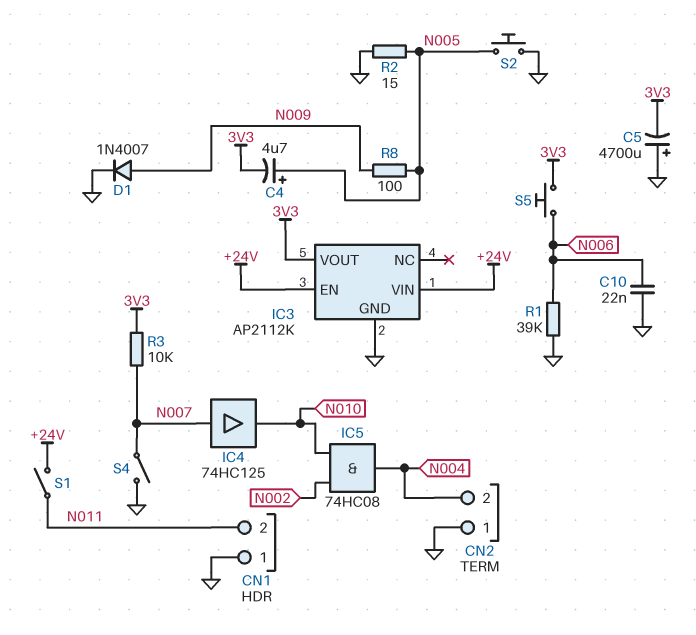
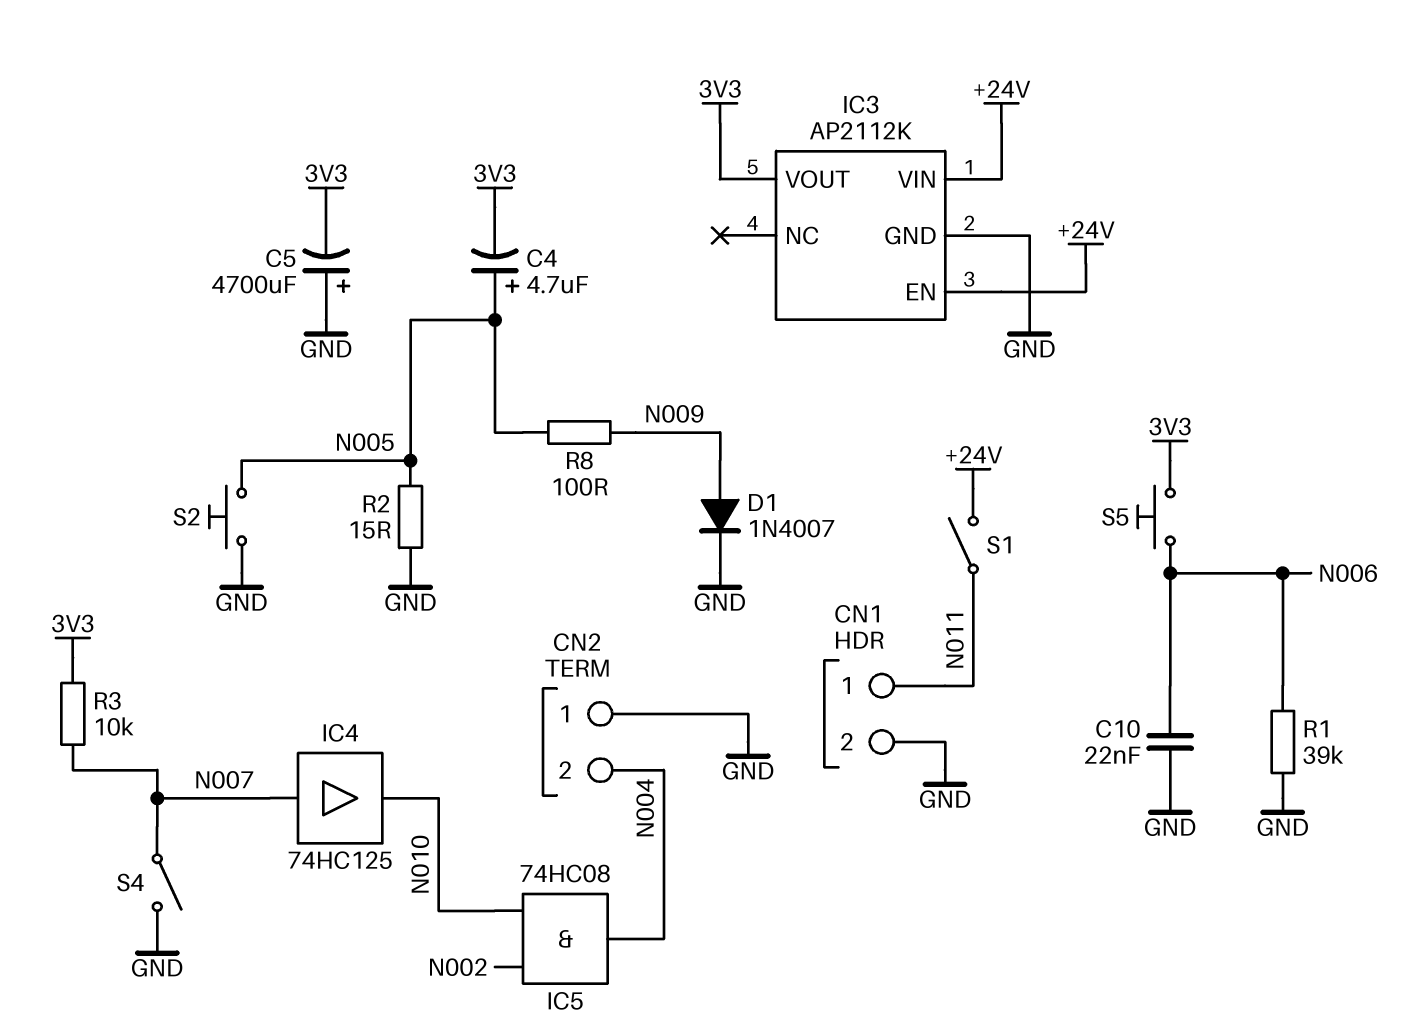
CN1 pin 1: GND -> N011
CN1 pin 2: N011 -> GND

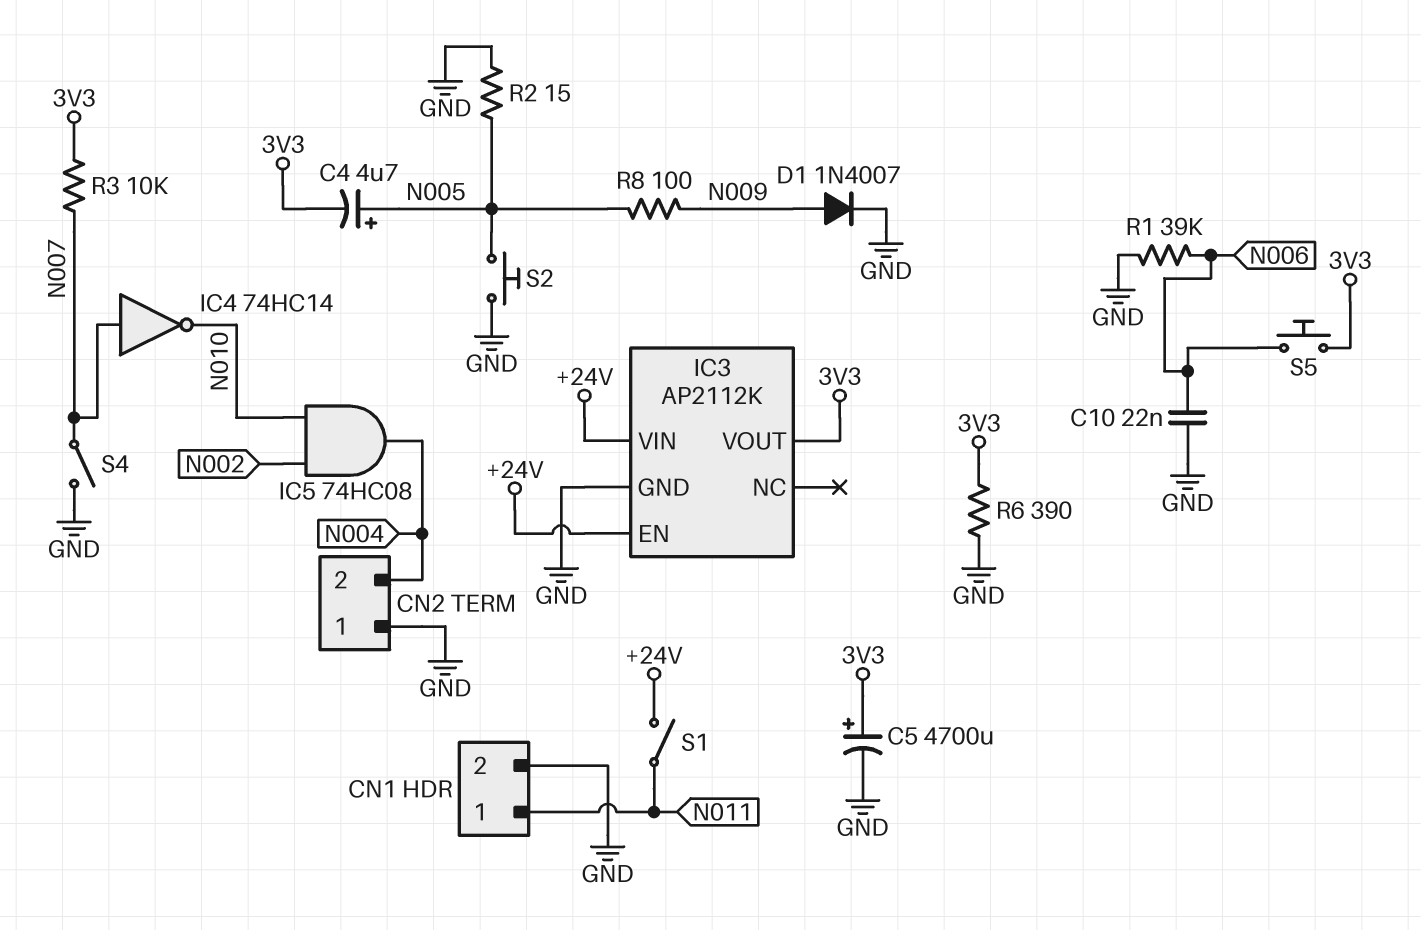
C5: 4700uF (plus GND, minus 3V3) -> 4700uF (plus 3V3, minus GND)
IC4: buffer 74HC125 (in N007, out N010) -> NOT 74HC14 (in N007, out N010)
R6: none -> 390 (3V3, GND)

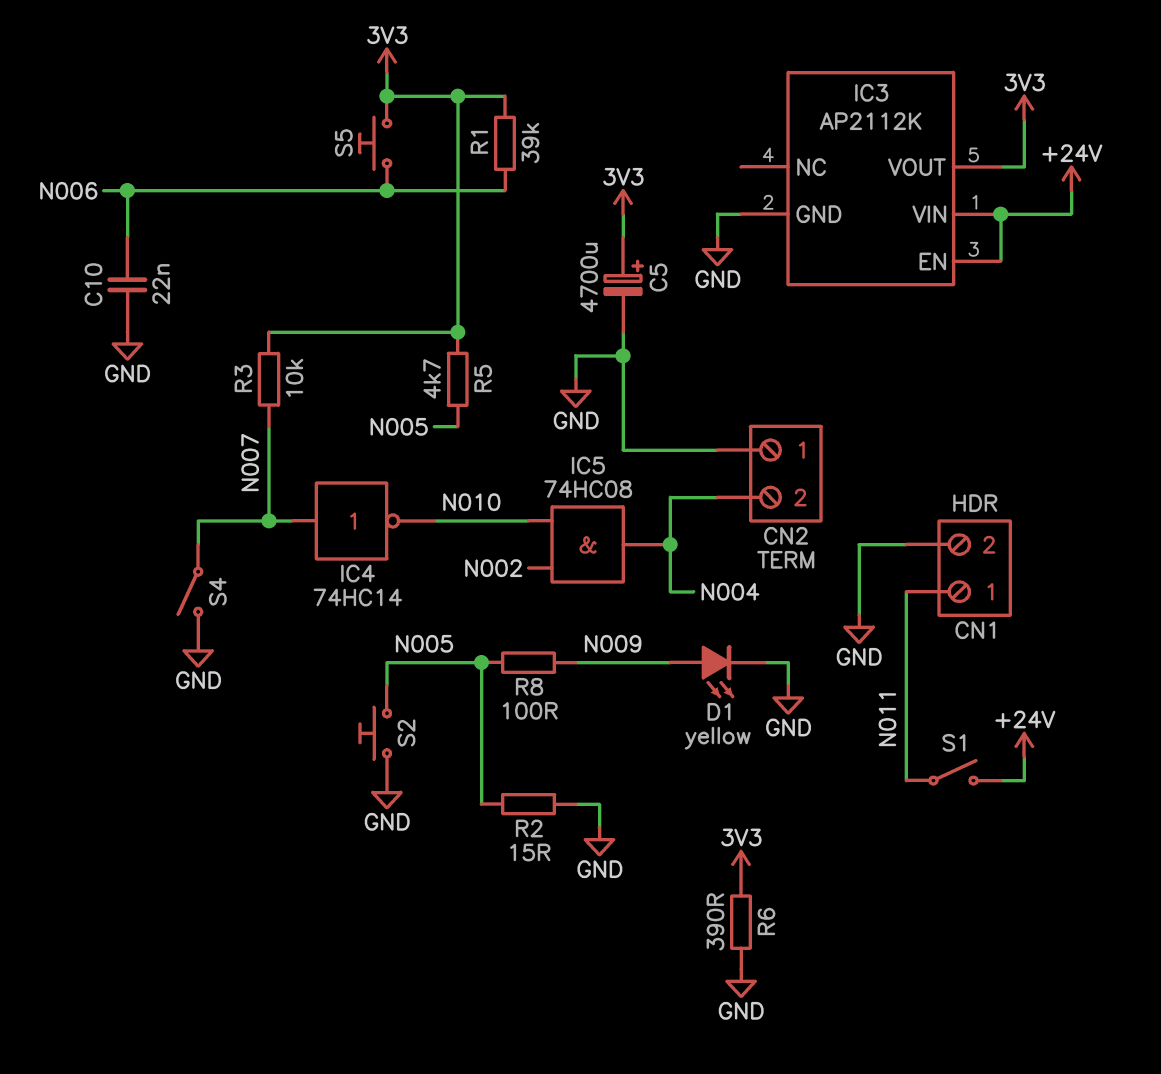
C4: 4.7uF (plus N005, minus 3V3) -> none
D1: diode 1N4007 (A N009, K GND) -> LED yellow (A N009, K GND)
R1: 39k (GND, N006) -> 39k (3V3, N006)
R5: none -> 4.7k (3V3, N005)

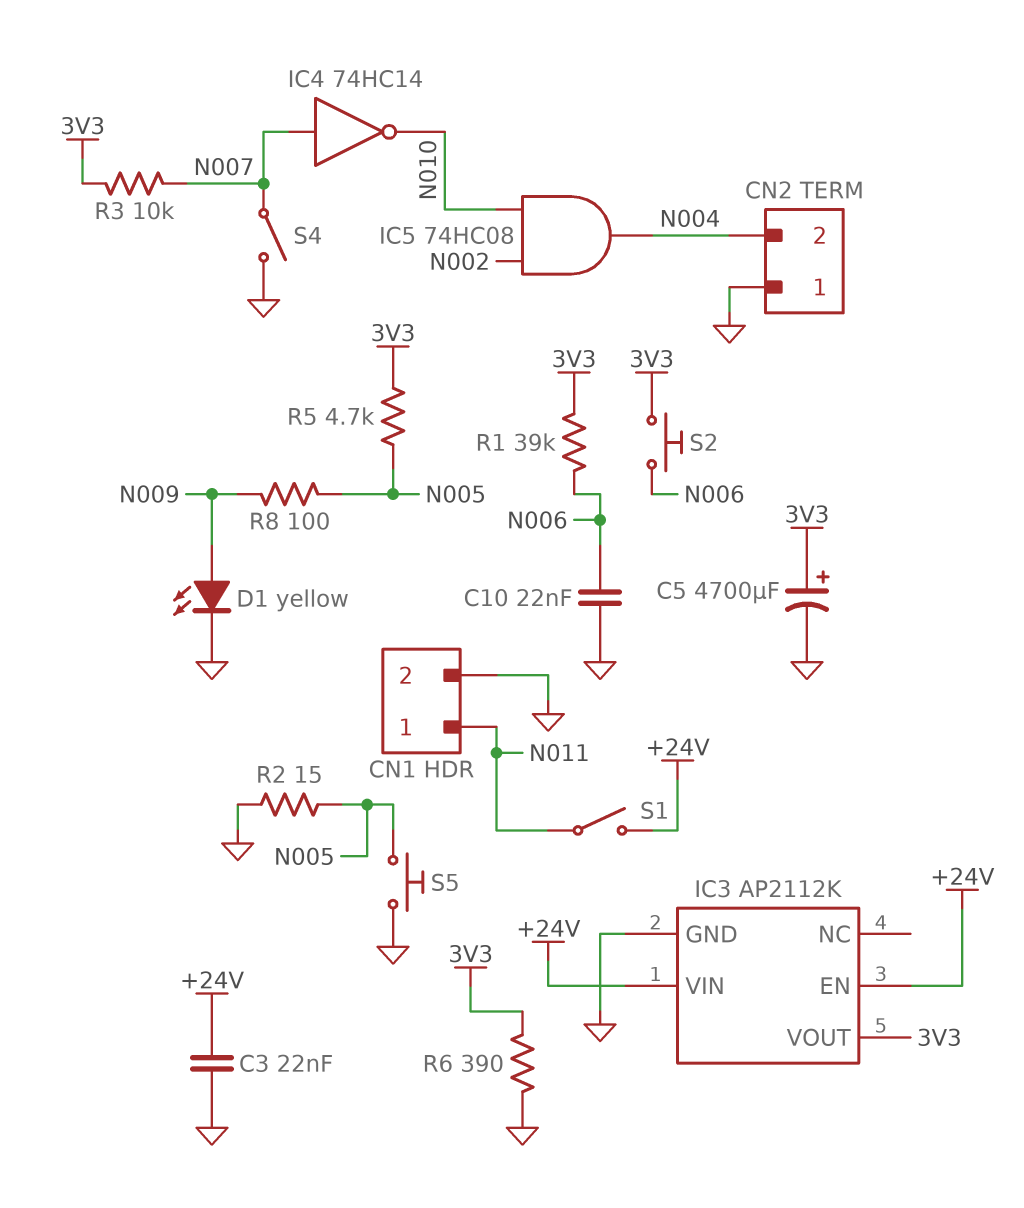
C3: none -> 22nF (+24V, GND)
S2: button (GND, N005) -> button (3V3, N006)
S5: button (3V3, N006) -> button (GND, N005)

